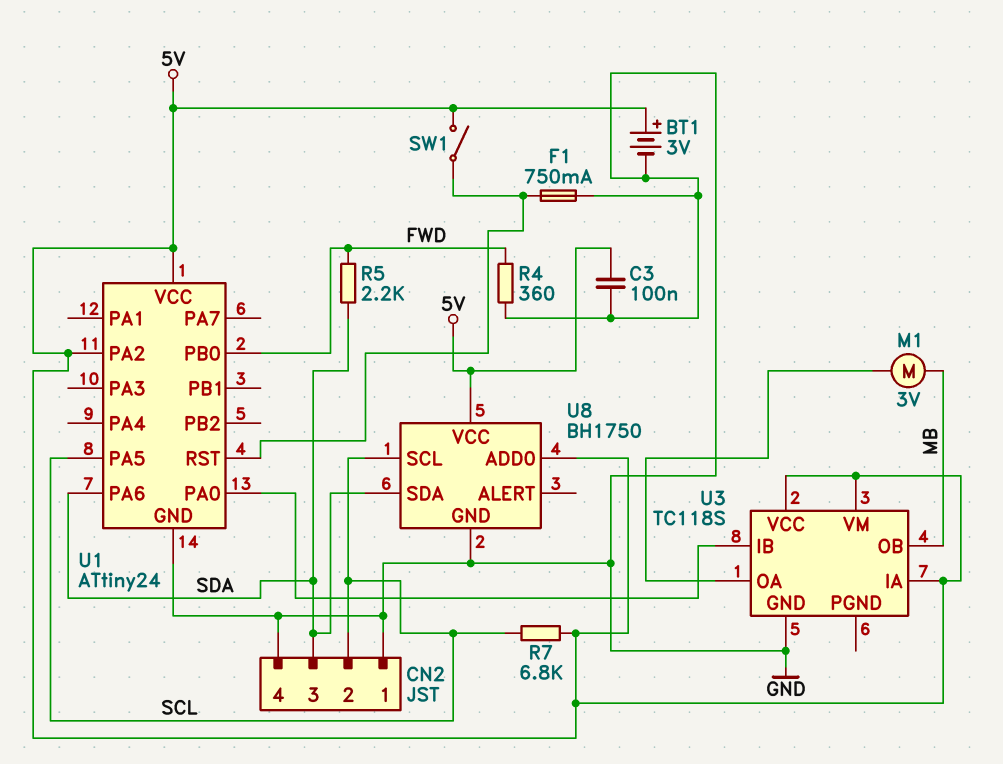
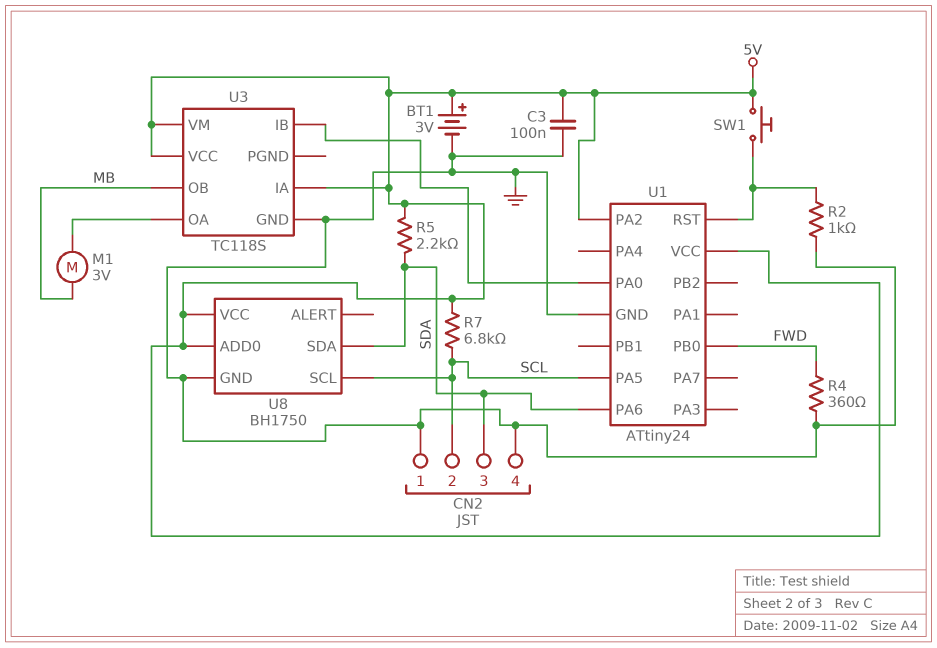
F1: 750mA (GND, U1/RST) -> none
R2: none -> 1k (GND, U1/RST)
R5: 2.2k (FWD, SDA) -> 2.2k (5V, SDA)
SW1: switch (5V, U1/RST) -> button (5V, U1/RST)

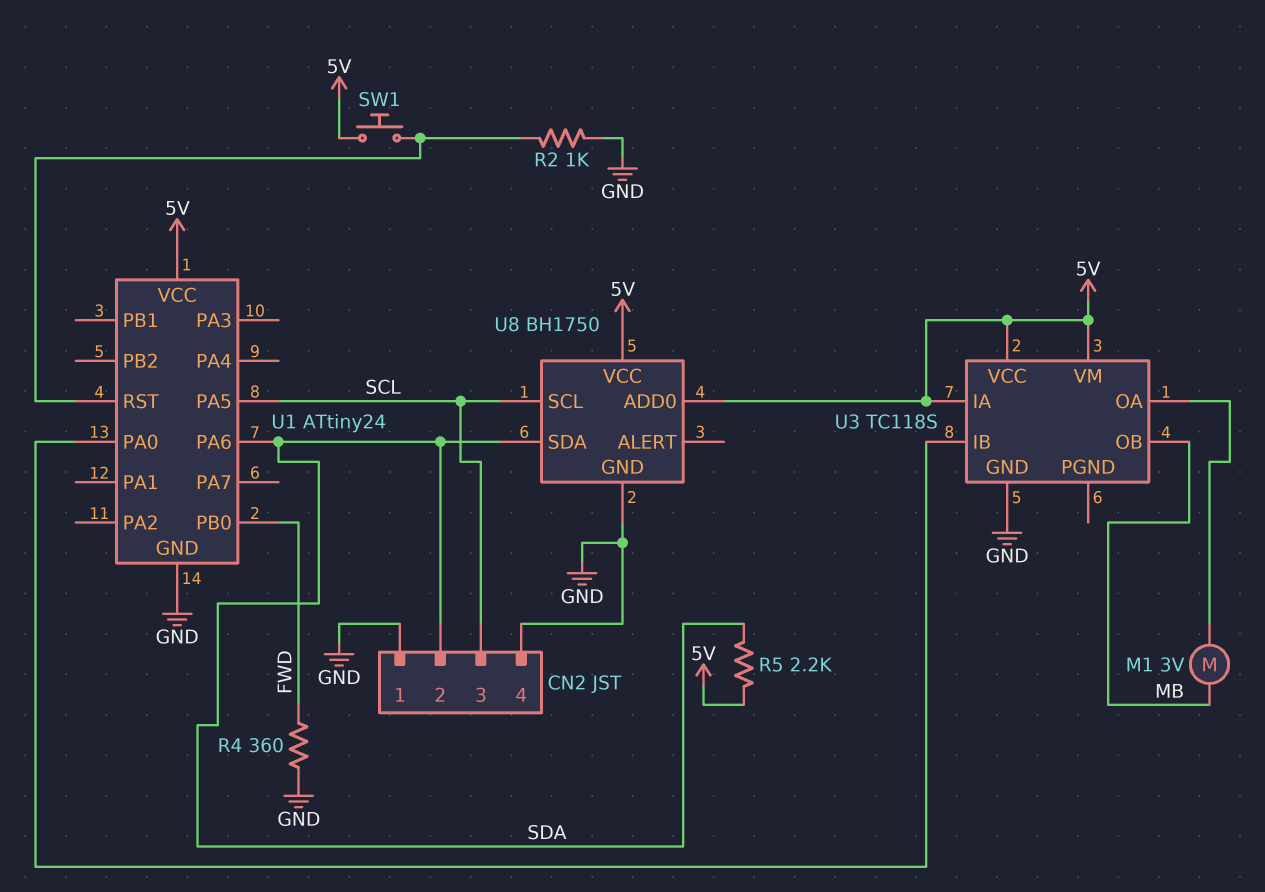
BT1: 3V (plus 5V, minus GND) -> none
C3: 100nF (5V, GND) -> none
CN2 pin 2: SCL -> SDA
CN2 pin 3: SDA -> SCL
R7: 6.8k (5V, SCL) -> none
U1 pin PA2: 5V -> none

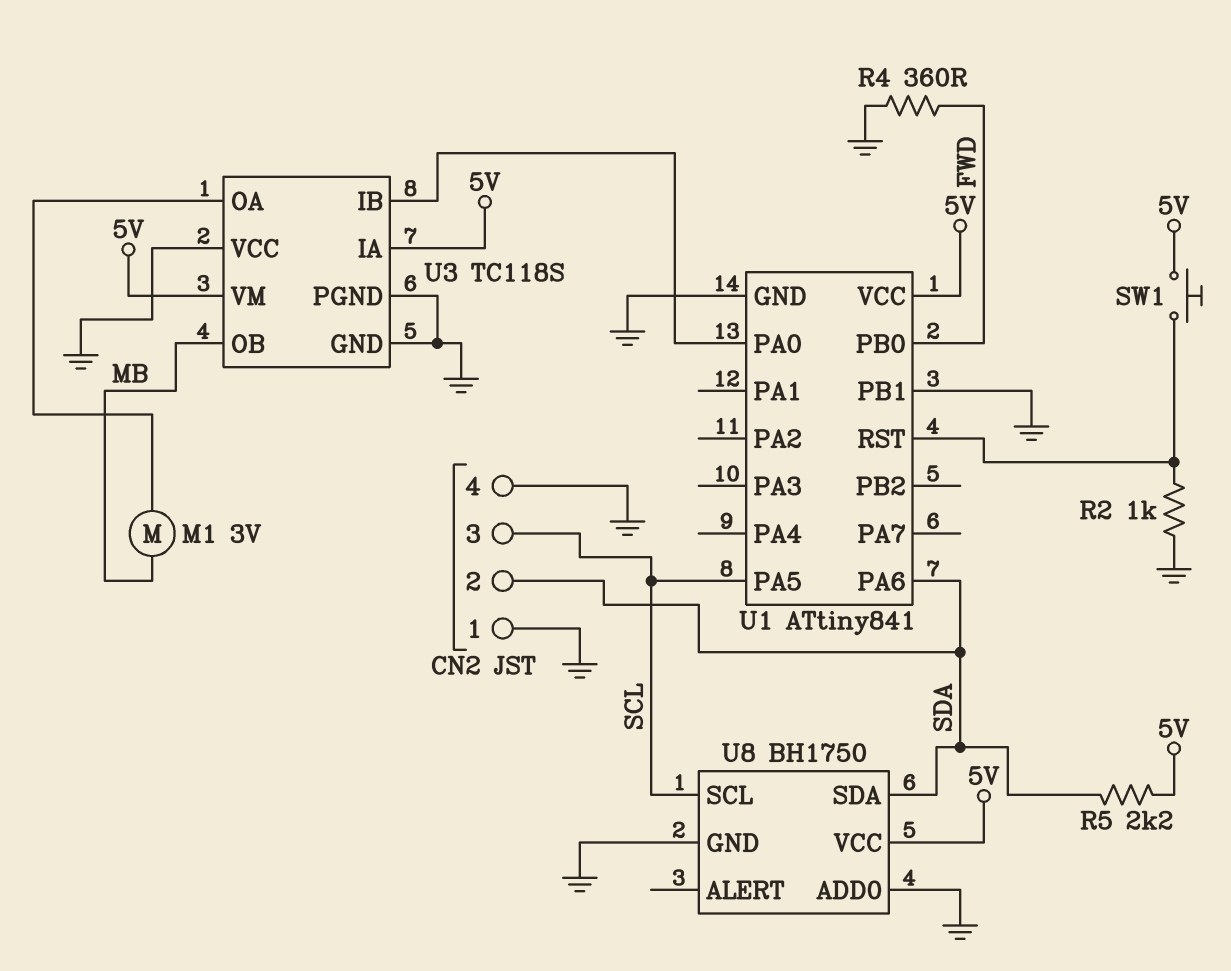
U1: ATtiny24 -> ATtiny841
U1 pin PB1: none -> GND
U3 pin PGND: none -> GND
U3 pin VCC: 5V -> GND
U8 pin ADD0: 5V -> GND

